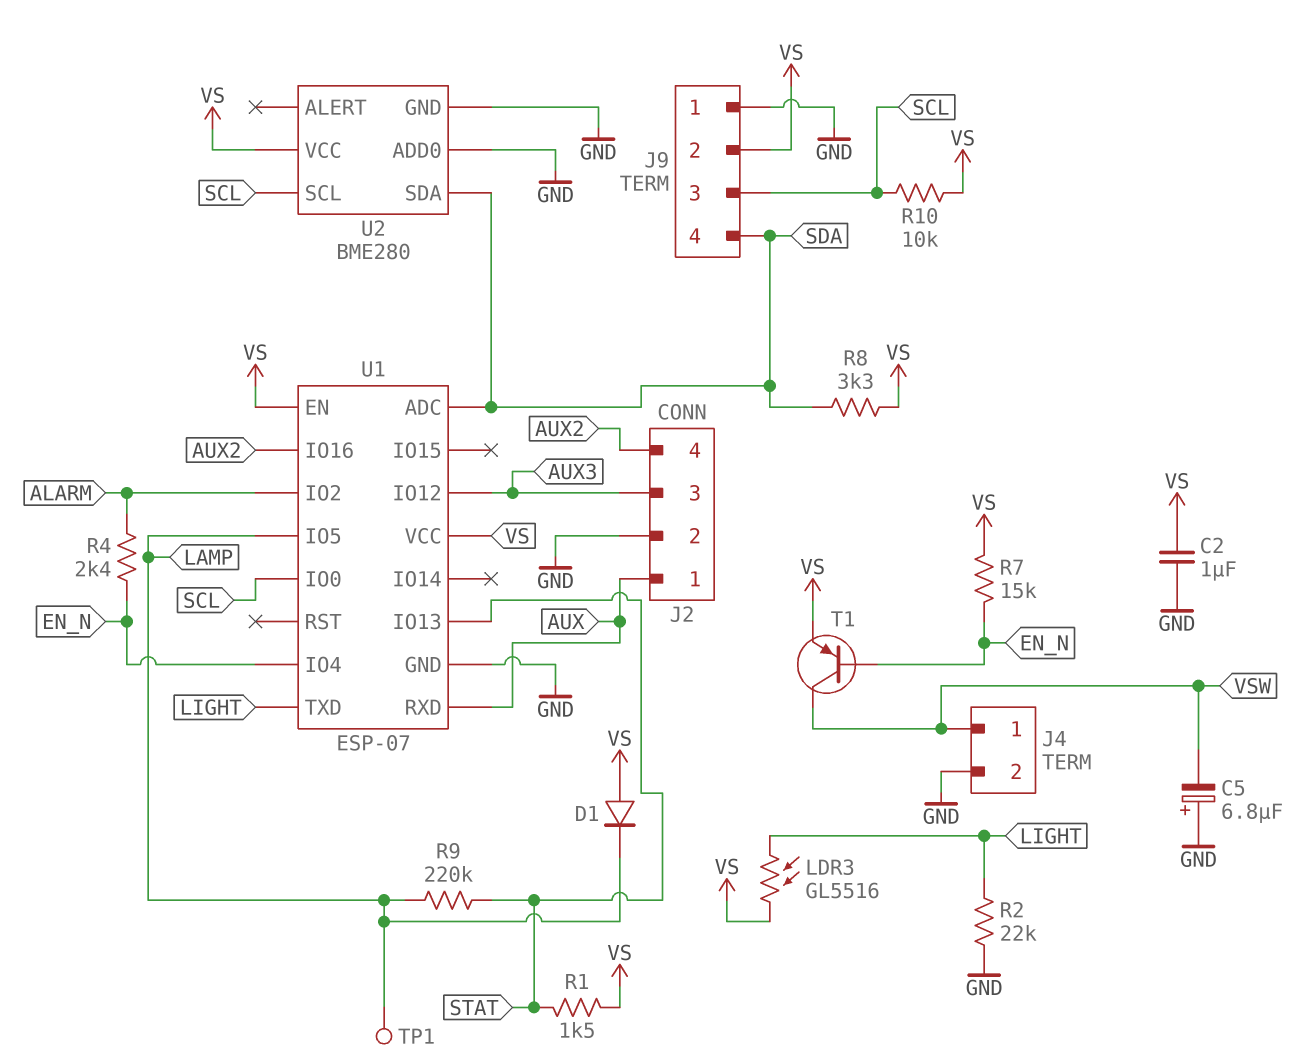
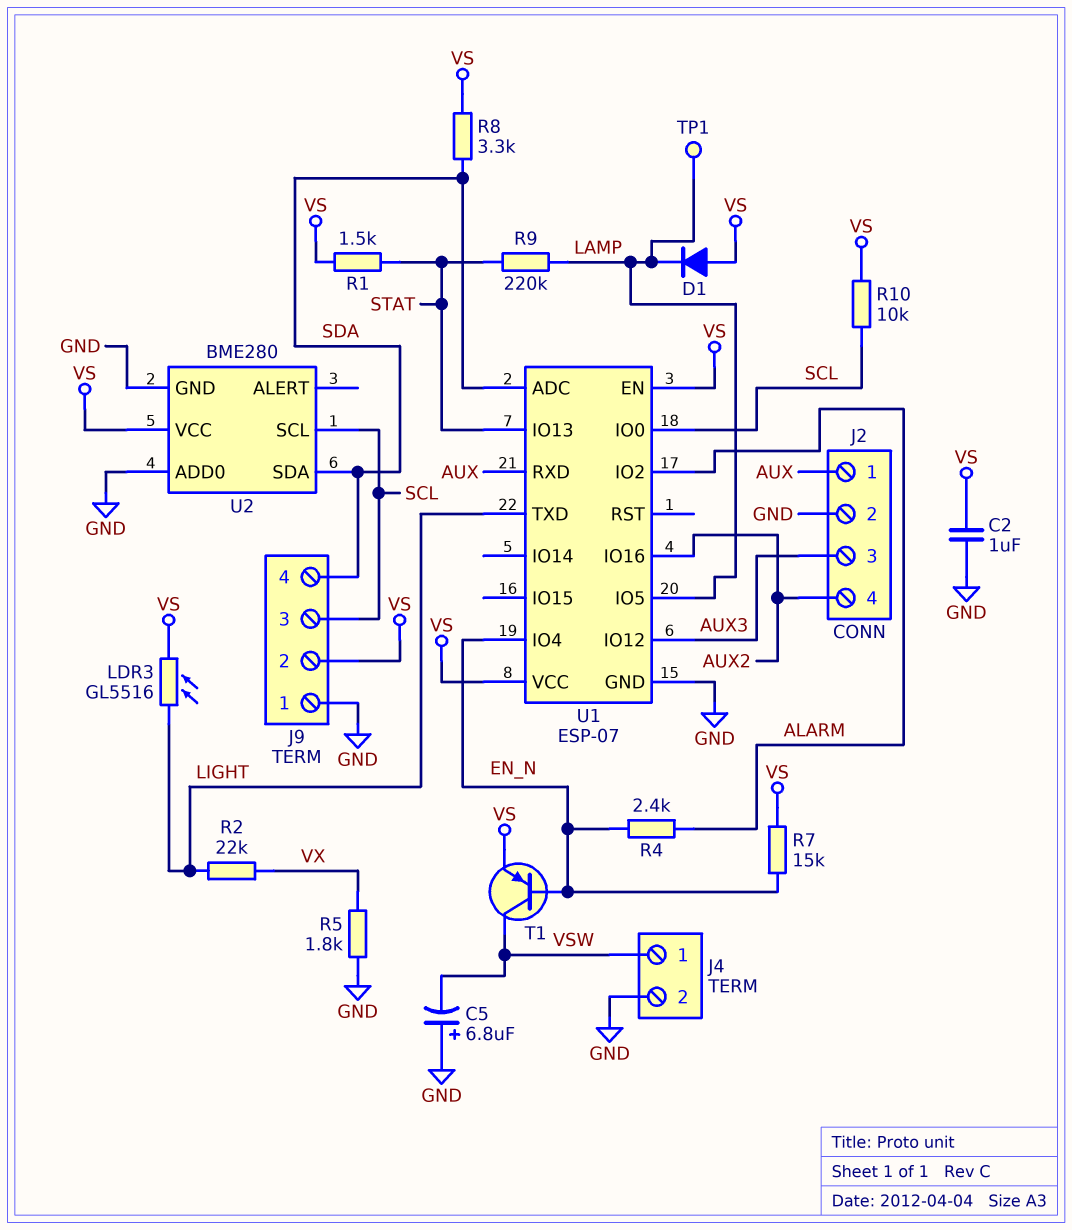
R2: 22k (GND, LIGHT) -> 22k (LIGHT, VX)
R5: none -> 1.8k (GND, VX)

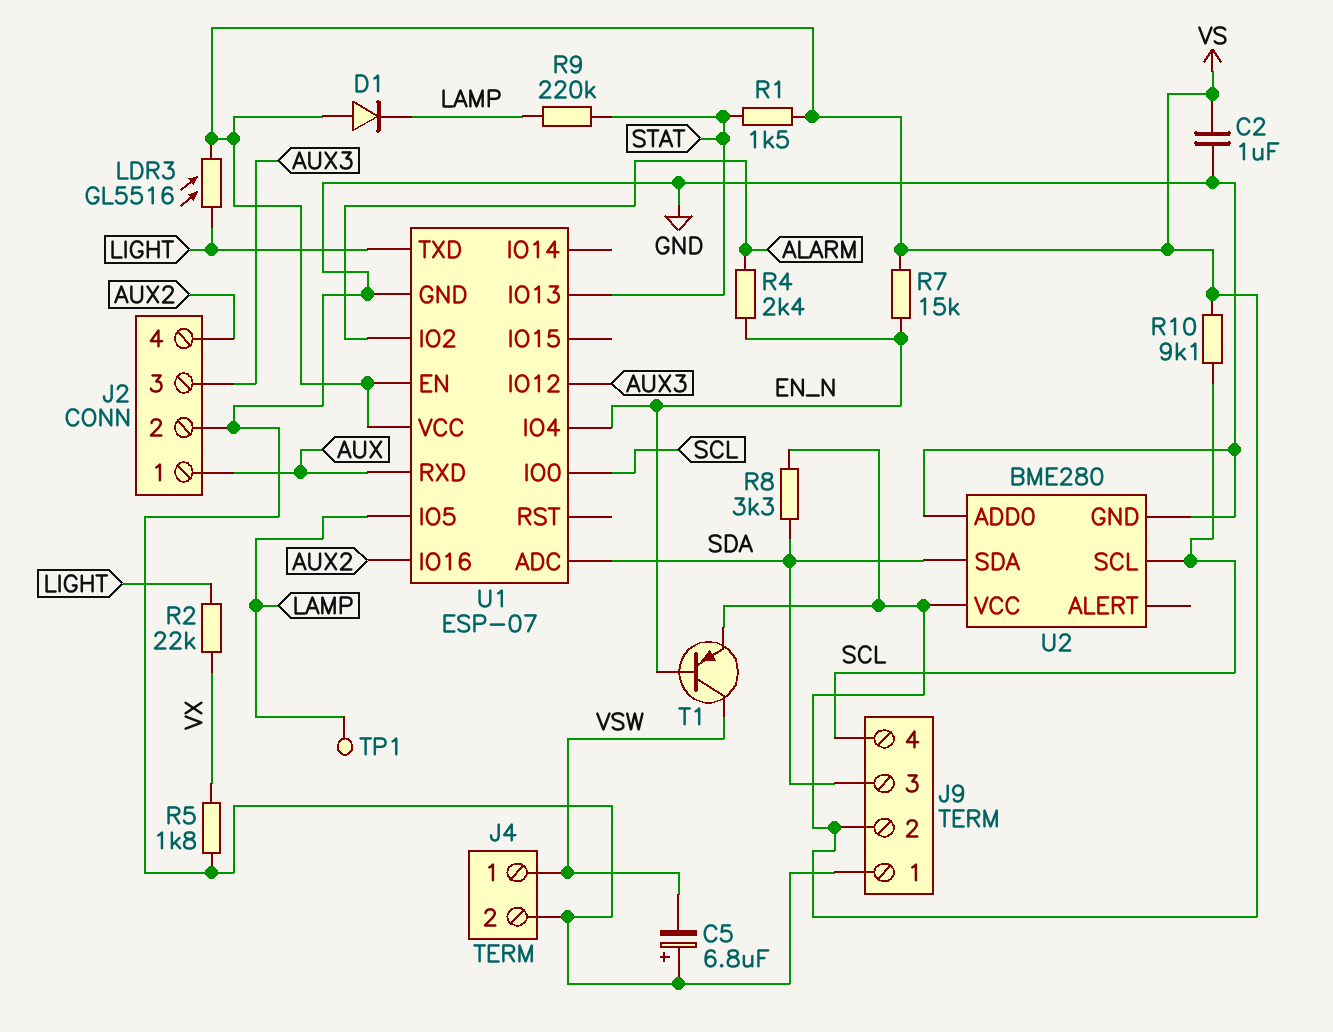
J9 pin 3: SCL -> SDA
J9 pin 4: SDA -> SCL
R10: 10k (SCL, VS) -> 9.1k (SCL, VS)

